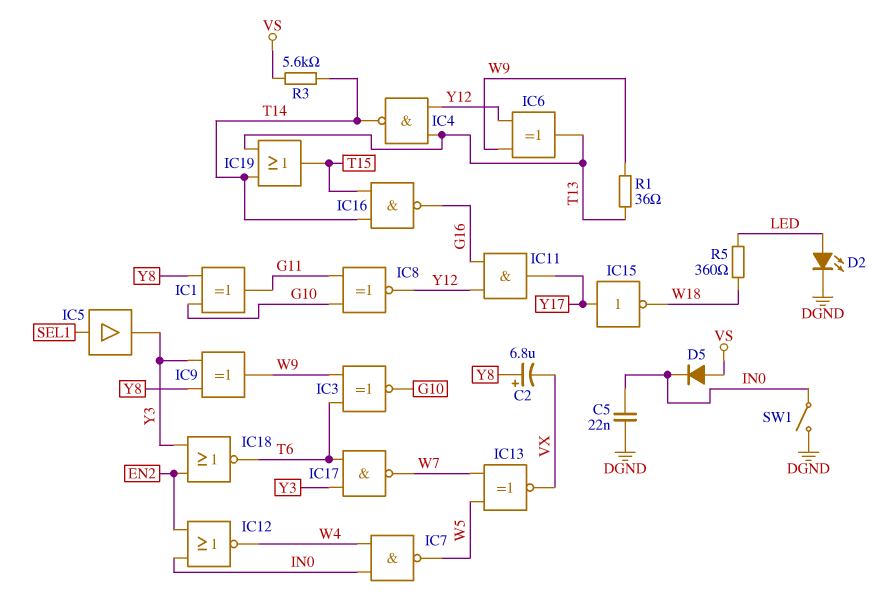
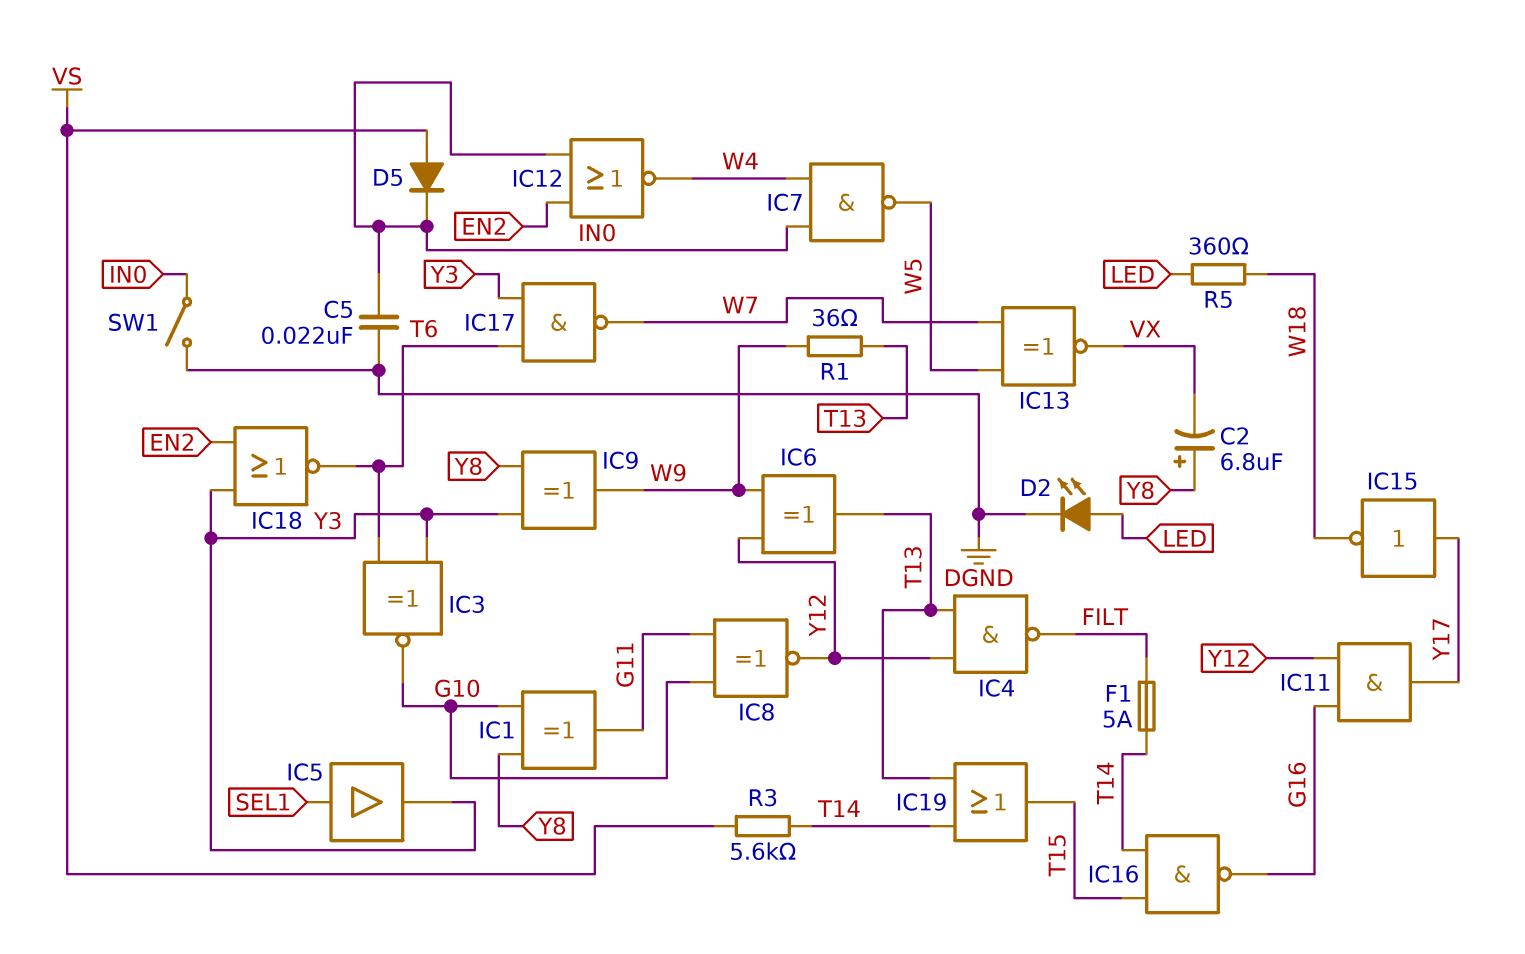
F1: none -> 5A (FILT, T14)
IC3: XNOR (in T6, in W9, out G10) -> XNOR (in T6, in Y3, out G10)
IC4: NAND (in T13, in Y12, out T14) -> NAND (in T13, in Y12, out FILT)

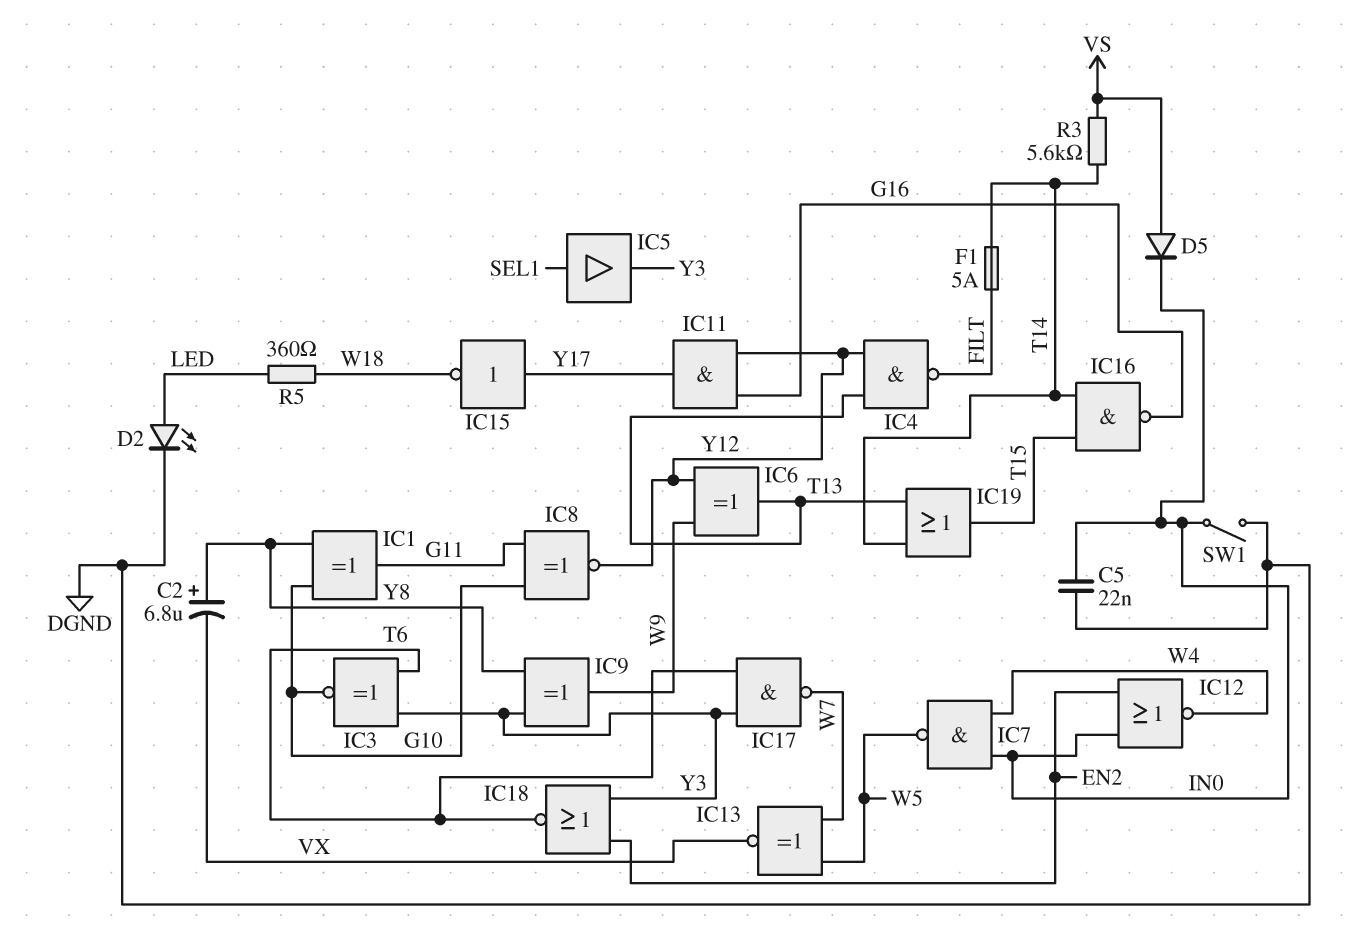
R1: 36 (T13, W9) -> none

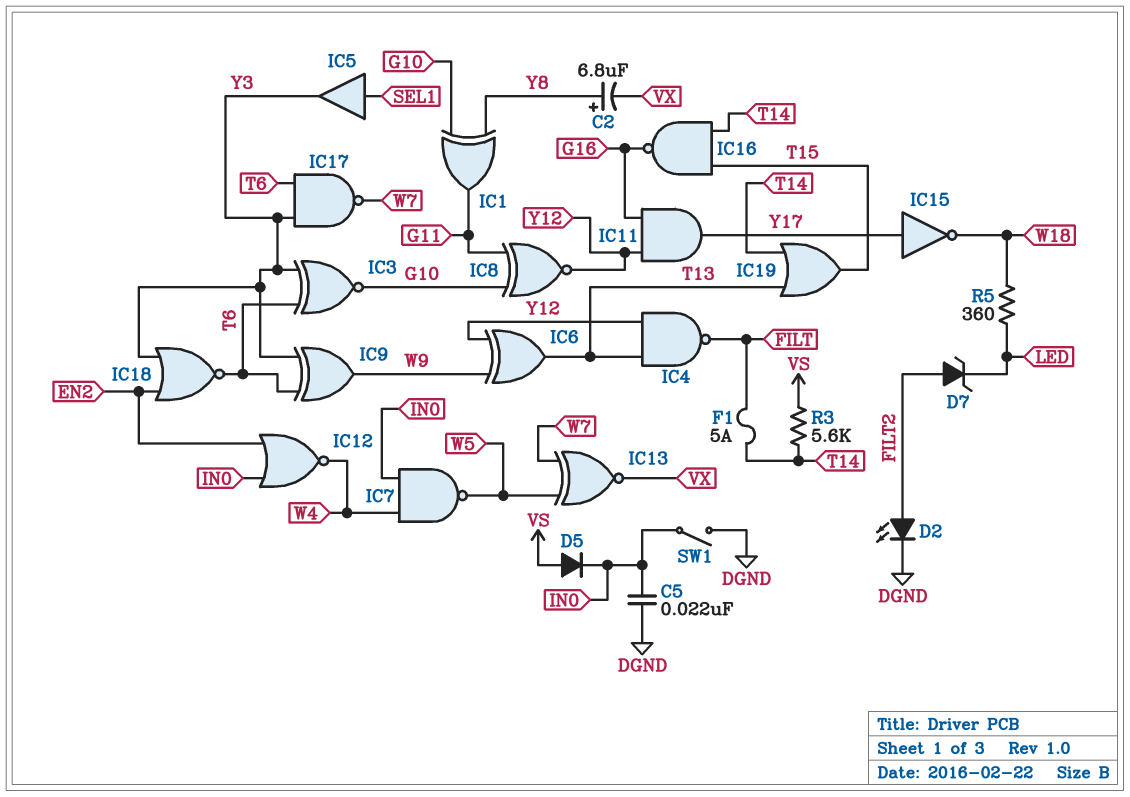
D2: LED (A LED, K DGND) -> LED (A FILT2, K DGND)
D7: none -> zener (A FILT2, K LED)
IC9: XOR (in Y3, in Y8, out W9) -> XOR (in T6, in Y3, out W9)

